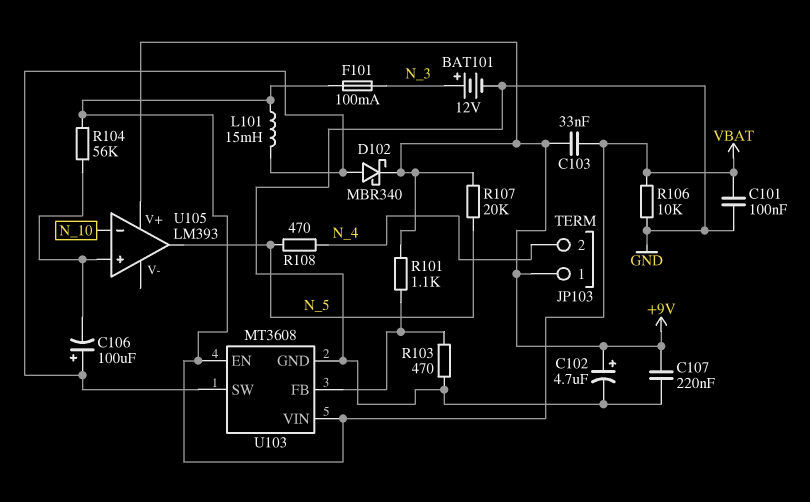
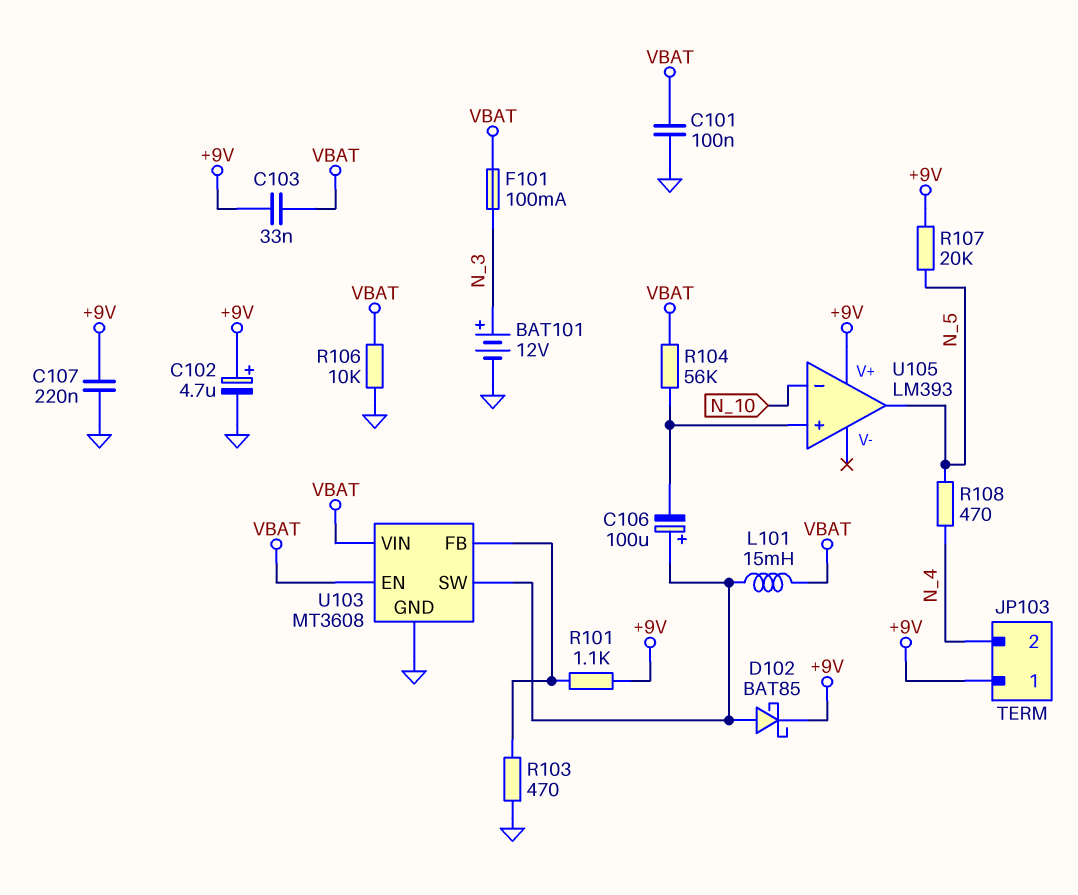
D102: schottky MBR340 (A U103/SW, K +9V) -> schottky BAT85 (A U103/SW, K +9V)

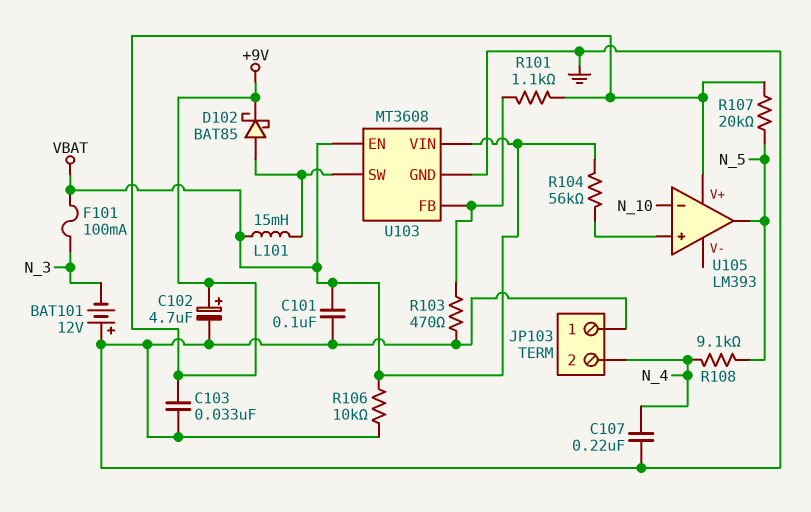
BAT101: 12V (plus N_3, minus GND) -> 12V (plus GND, minus N_3)
C103: 33nF (+9V, VBAT) -> 33nF (+9V, GND)
C106: 100uF (plus U103/SW, minus U105/in+) -> none
C107: 220nF (+9V, GND) -> 220nF (GND, N_4)
JP103 pin 1: +9V -> GND
R108: 470 (N_4, N_5) -> 9.1k (N_4, N_5)

